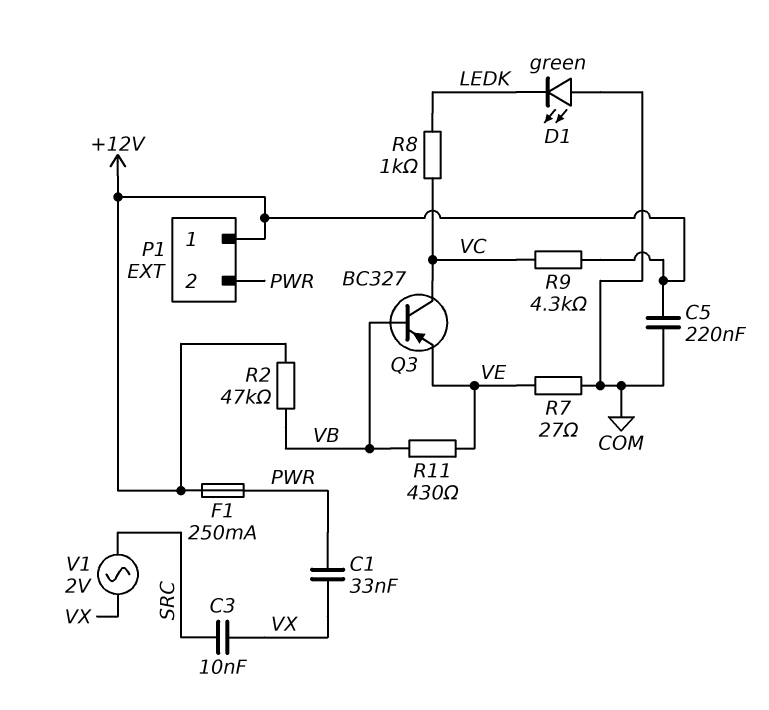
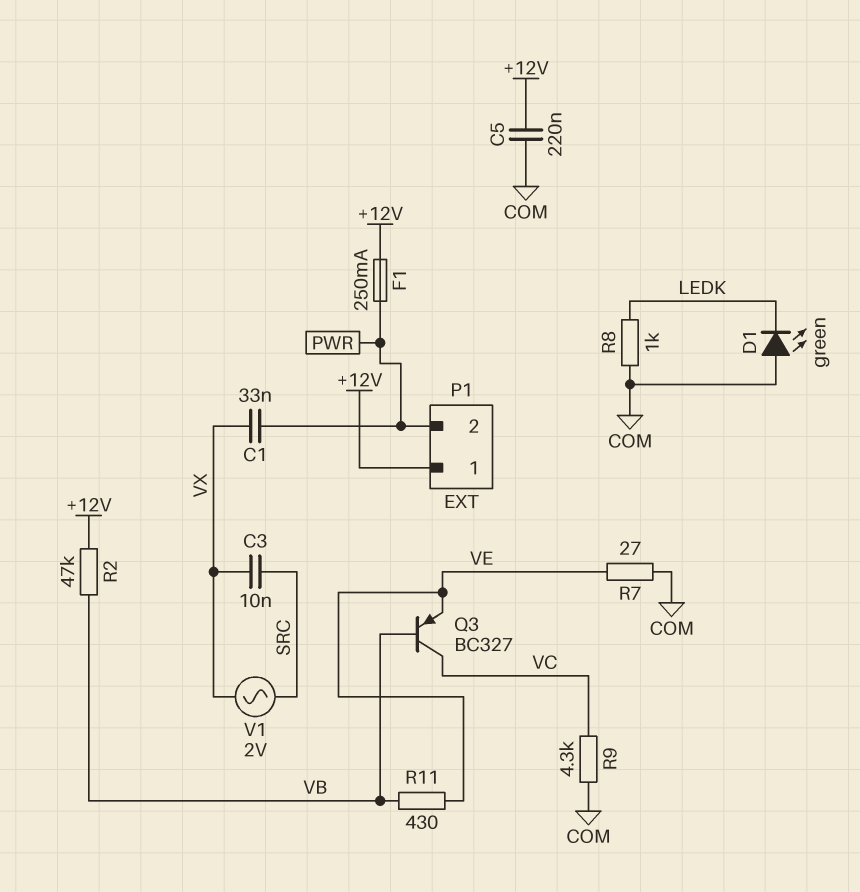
R8: 1k (LEDK, VC) -> 1k (COM, LEDK)
R9: 4.3k (+12V, VC) -> 4.3k (COM, VC)

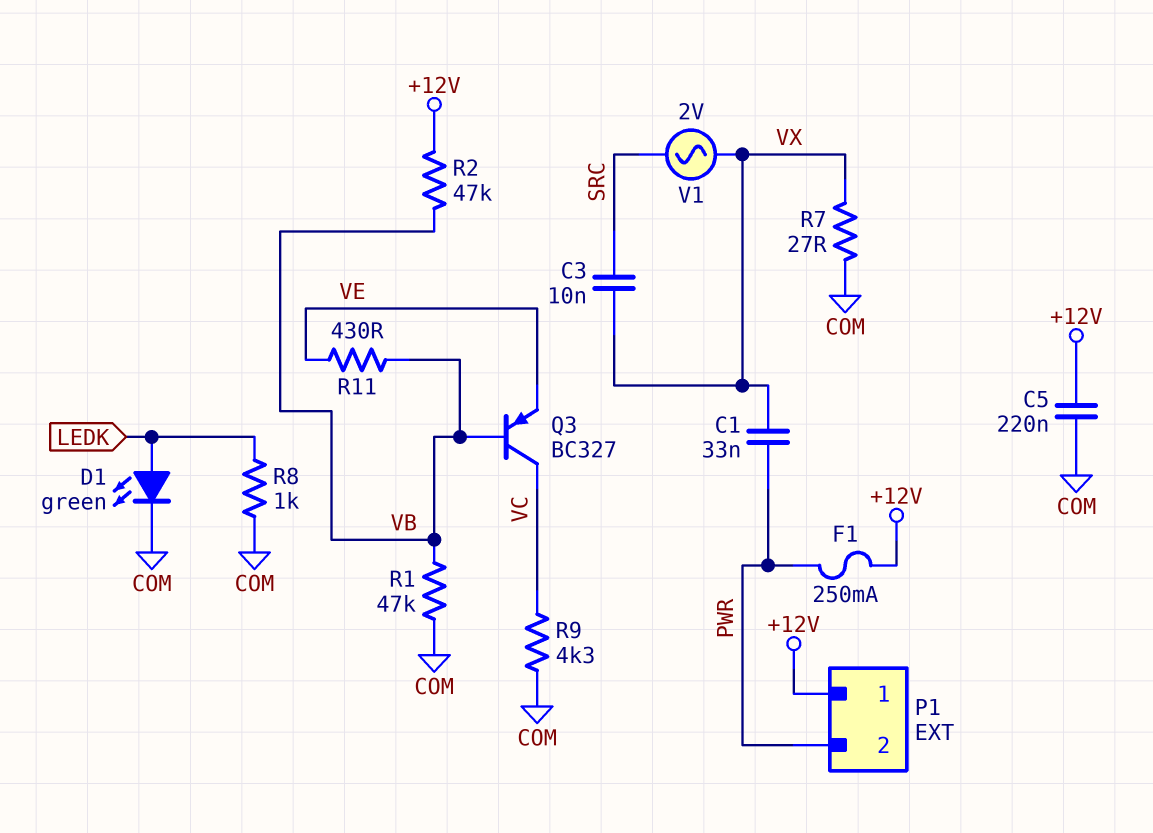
D1: LED green (A COM, K LEDK) -> LED green (A LEDK, K COM)
R1: none -> 47k (COM, VB)
R7: 27 (COM, VE) -> 27 (COM, VX)

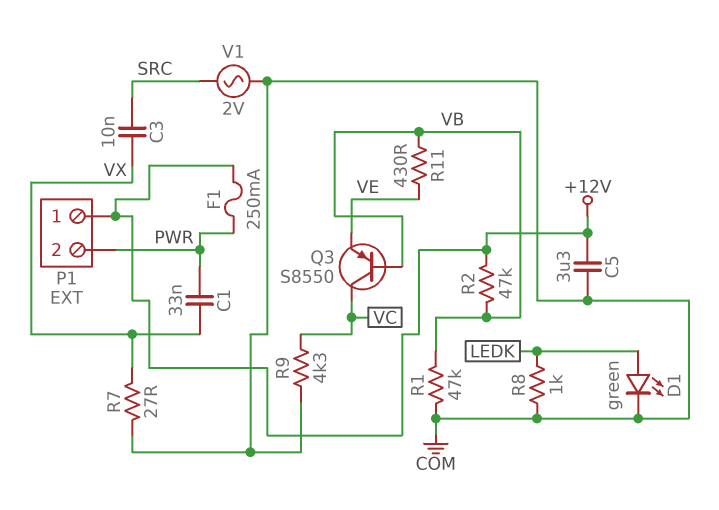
C5: 220nF (+12V, COM) -> 3.3uF (+12V, COM)
Q3: PNP BC327 (B VB, C VC, E VE) -> PNP S8550 (B VB, C VC, E VE)
V1: AC 2V (SRC, VX) -> AC 2V (COM, SRC)

